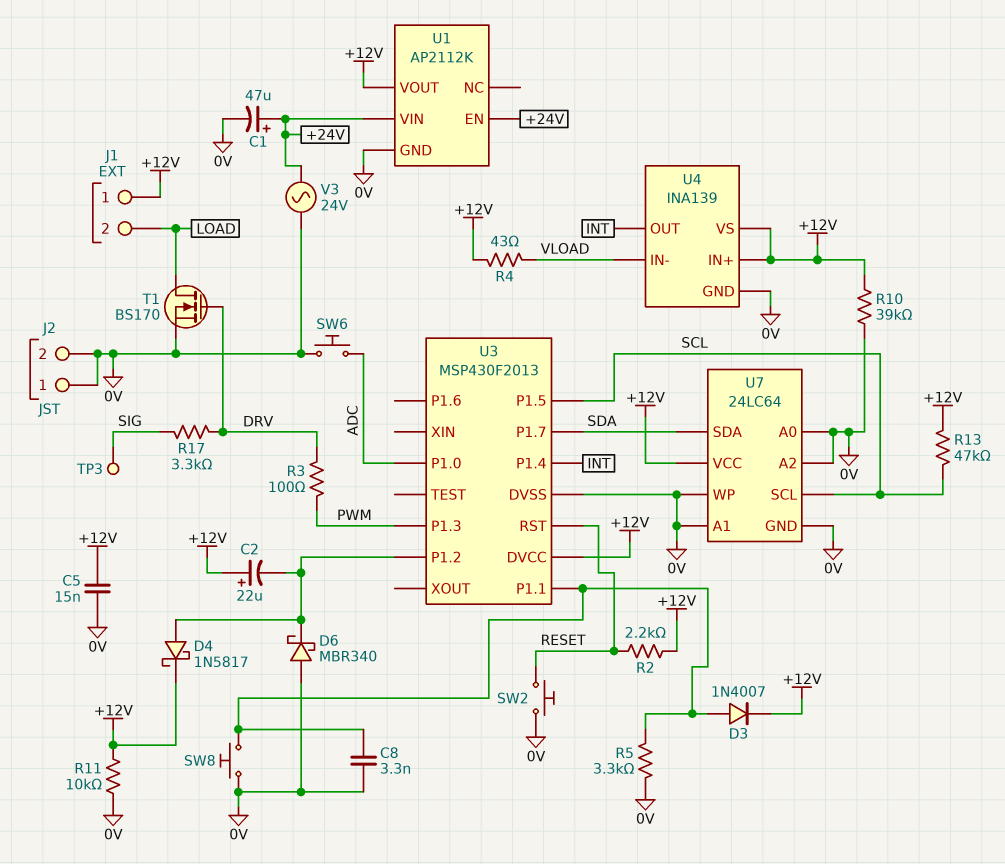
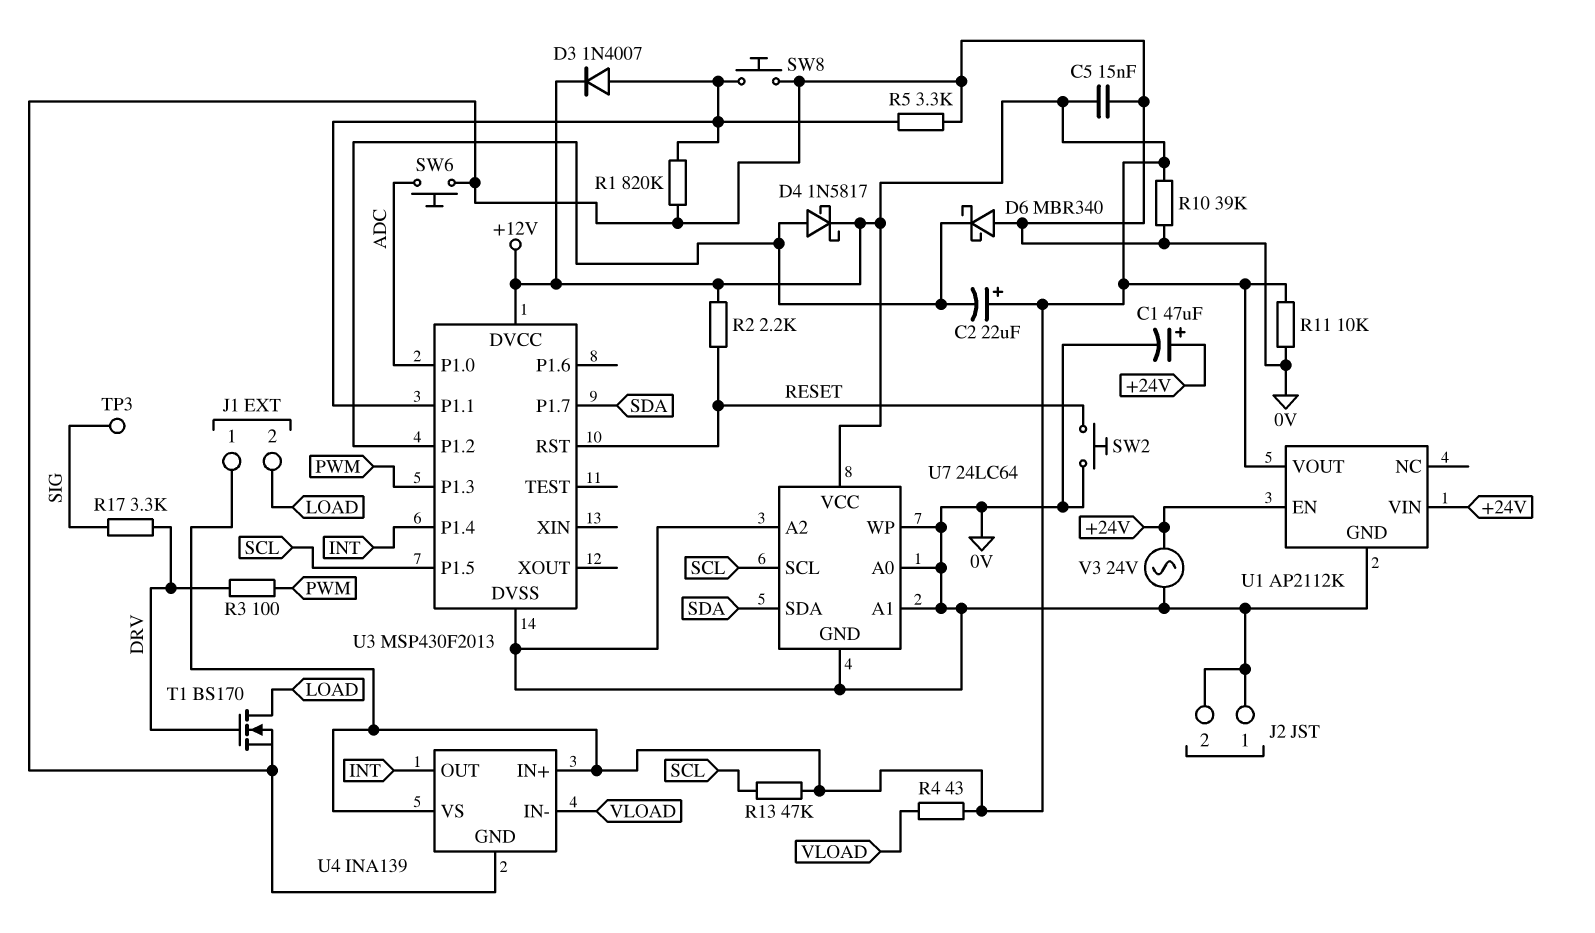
C8: 3.3nF (0V, U3/P1.1) -> none
R1: none -> 820k (0V, U3/P1.1)

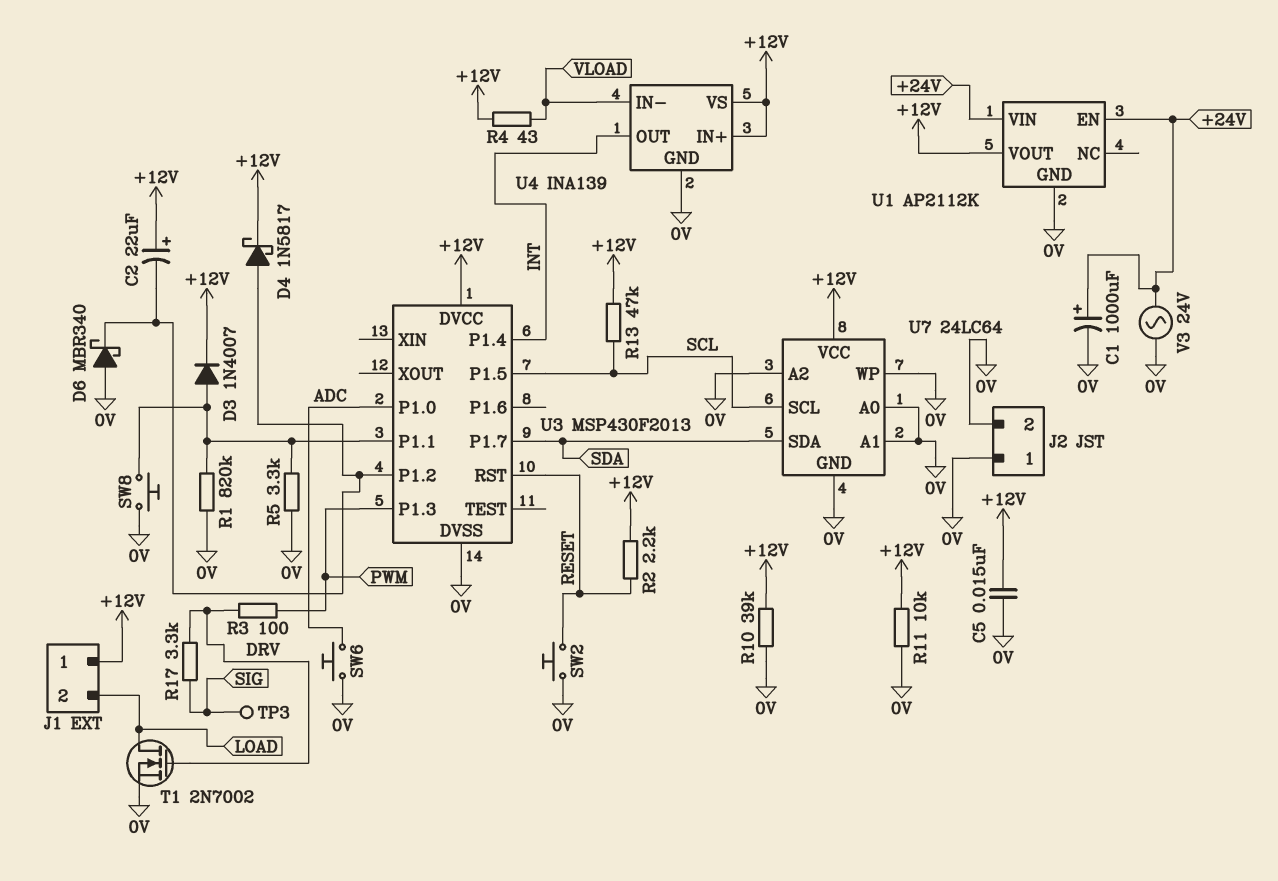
C1: 47uF (plus +24V, minus 0V) -> 1000uF (plus +24V, minus 0V)
T1: NMOS BS170 (G DRV, D LOAD, S 0V) -> NMOS 2N7002 (G DRV, D LOAD, S 0V)

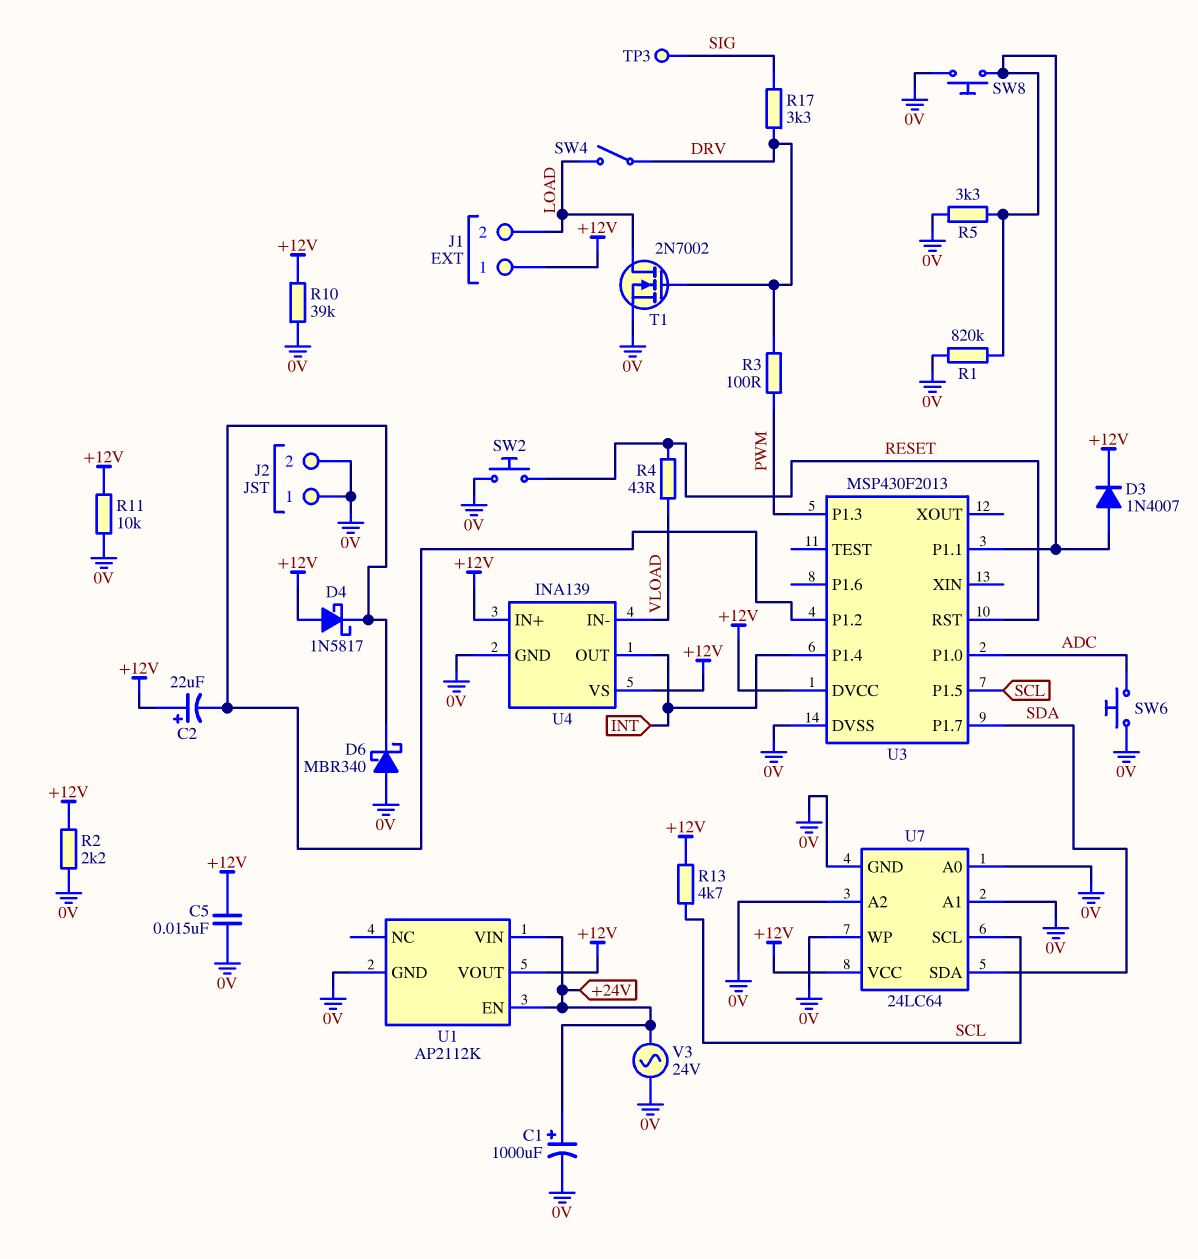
D4: schottky 1N5817 (A U3/P1.2, K +12V) -> schottky 1N5817 (A +12V, K U3/P1.2)
R2: 2.2k (+12V, RESET) -> 2.2k (+12V, 0V)
R4: 43 (+12V, VLOAD) -> 43 (RESET, VLOAD)
R13: 47k (+12V, SCL) -> 4.7k (+12V, SCL)
SW4: none -> switch (DRV, LOAD)

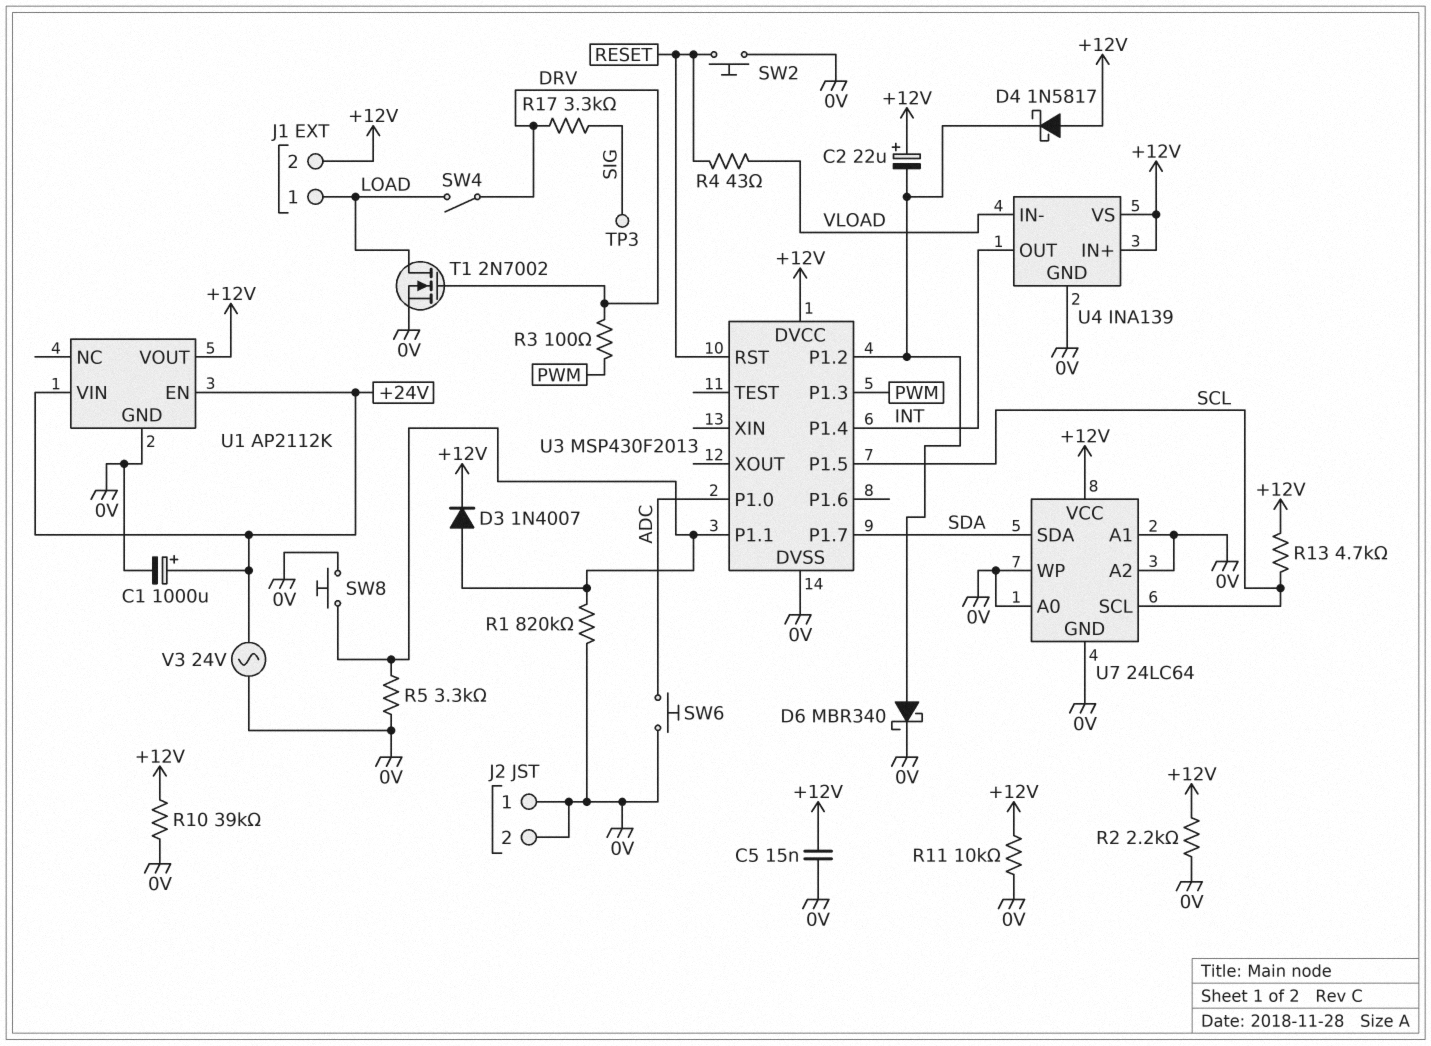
D6: schottky MBR340 (A 0V, K U3/P1.2) -> schottky MBR340 (A U3/P1.2, K 0V)
J1 pin 1: +12V -> LOAD
J1 pin 2: LOAD -> +12V

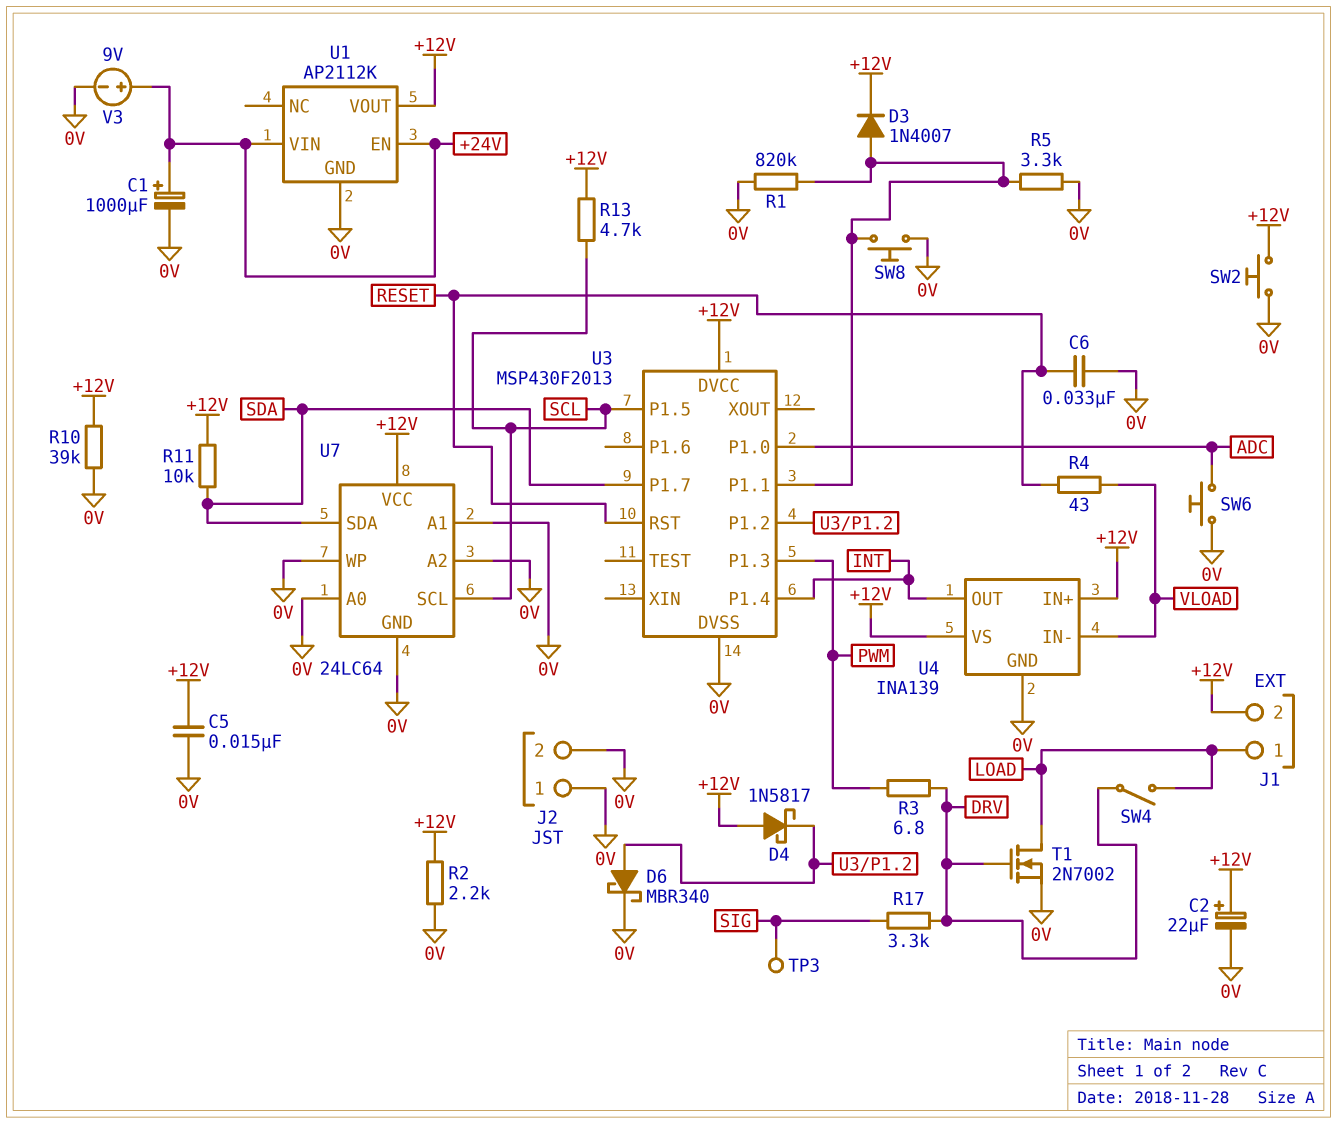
C2: 22uF (plus +12V, minus U3/P1.2) -> 22uF (plus +12V, minus 0V)
C6: none -> 33nF (0V, RESET)
R3: 100 (DRV, PWM) -> 6.8 (DRV, PWM)
R11: 10k (+12V, 0V) -> 10k (+12V, SDA)
SW2: button (0V, RESET) -> button (+12V, 0V)
V3: AC 24V (+24V, 0V) -> 9V (plus +24V, minus 0V)

